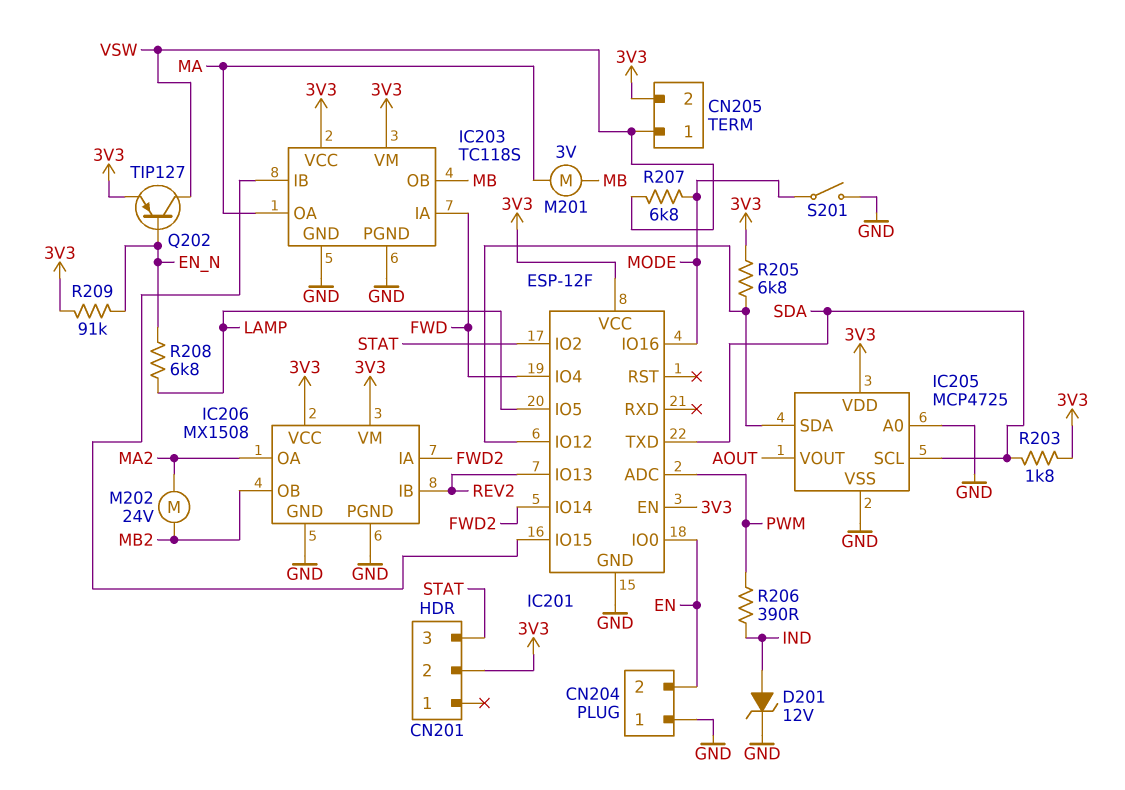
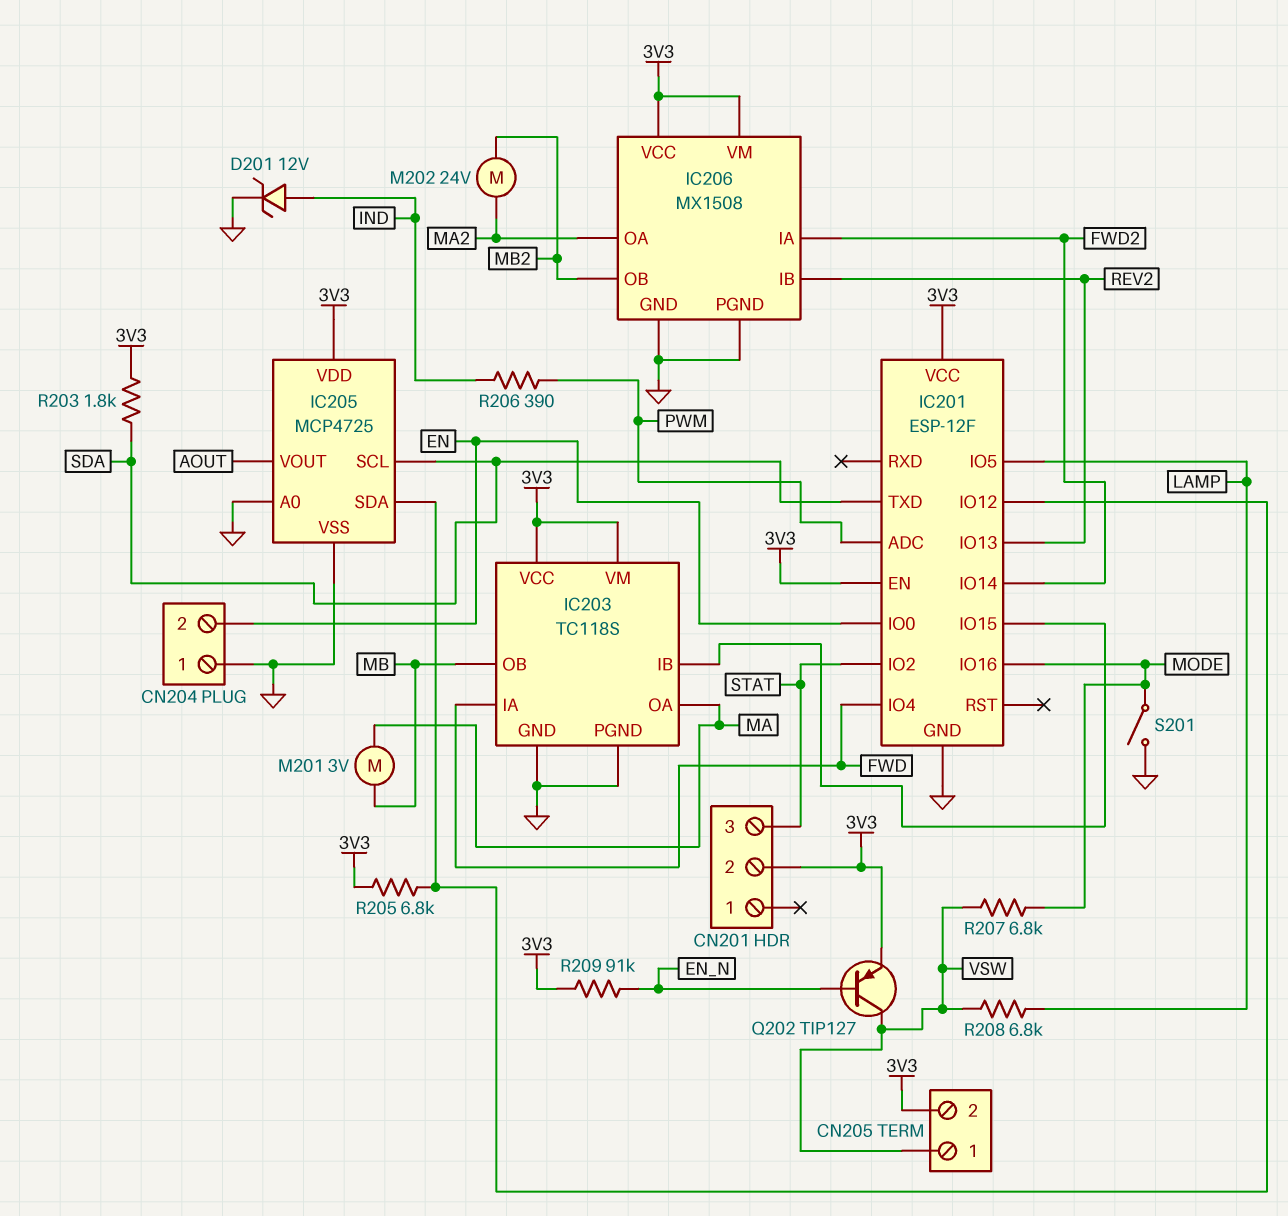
R208: 6.8k (EN_N, LAMP) -> 6.8k (LAMP, VSW)

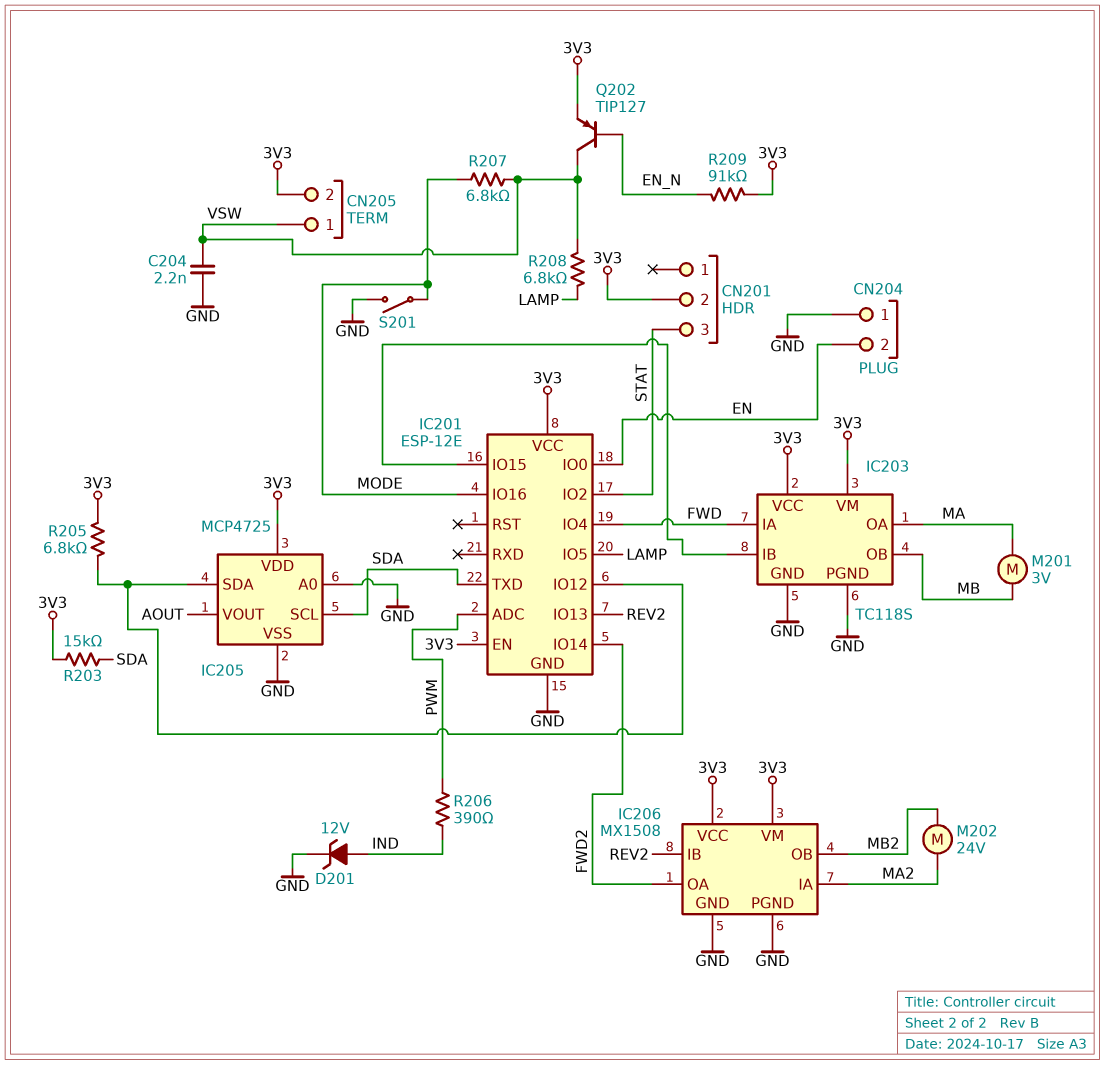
C204: none -> 2.2nF (GND, VSW)
IC201: ESP-12F -> ESP-12E
IC206 pin IA: FWD2 -> MA2
IC206 pin OA: MA2 -> FWD2
R203: 1.8k (3V3, SDA) -> 15k (3V3, SDA)

